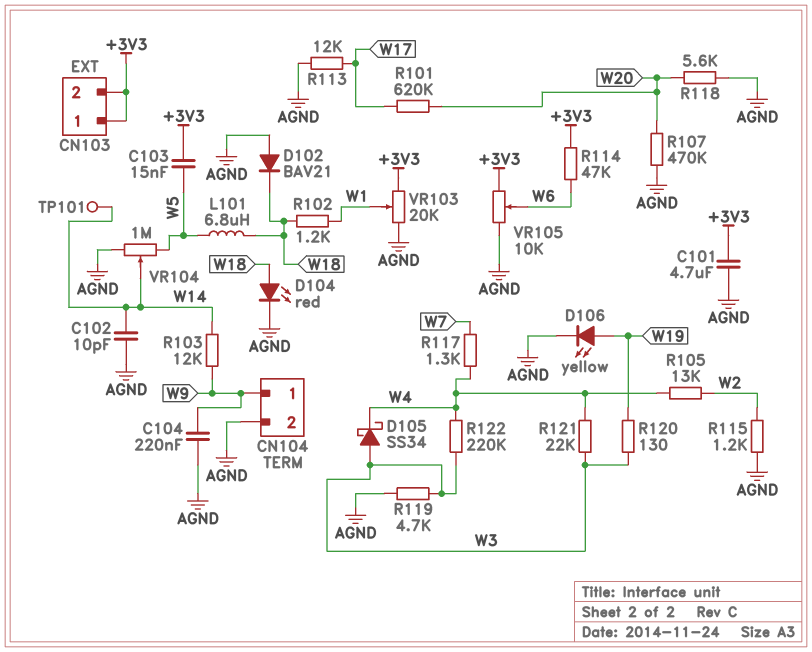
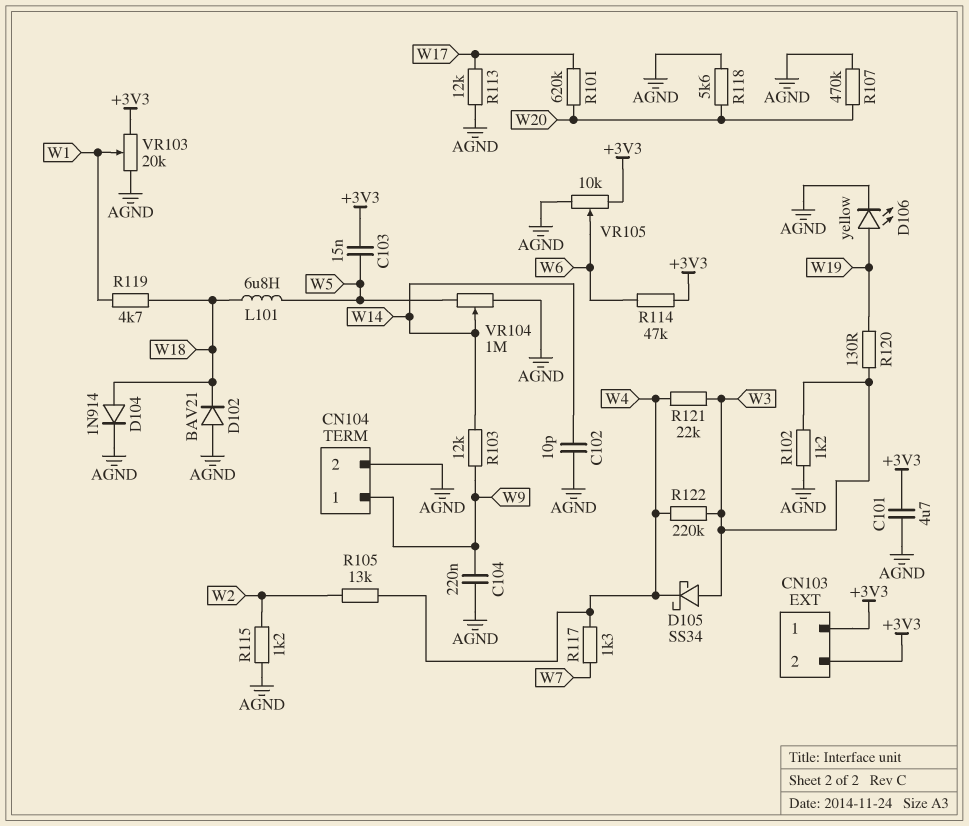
D104: LED red (A W18, K AGND) -> diode 1N914 (A W18, K AGND)
R102: 1.2k (W1, W18) -> 1.2k (AGND, W3)
R119: 4.7k (AGND, W3) -> 4.7k (W1, W18)
TP101: test point (W14) -> none

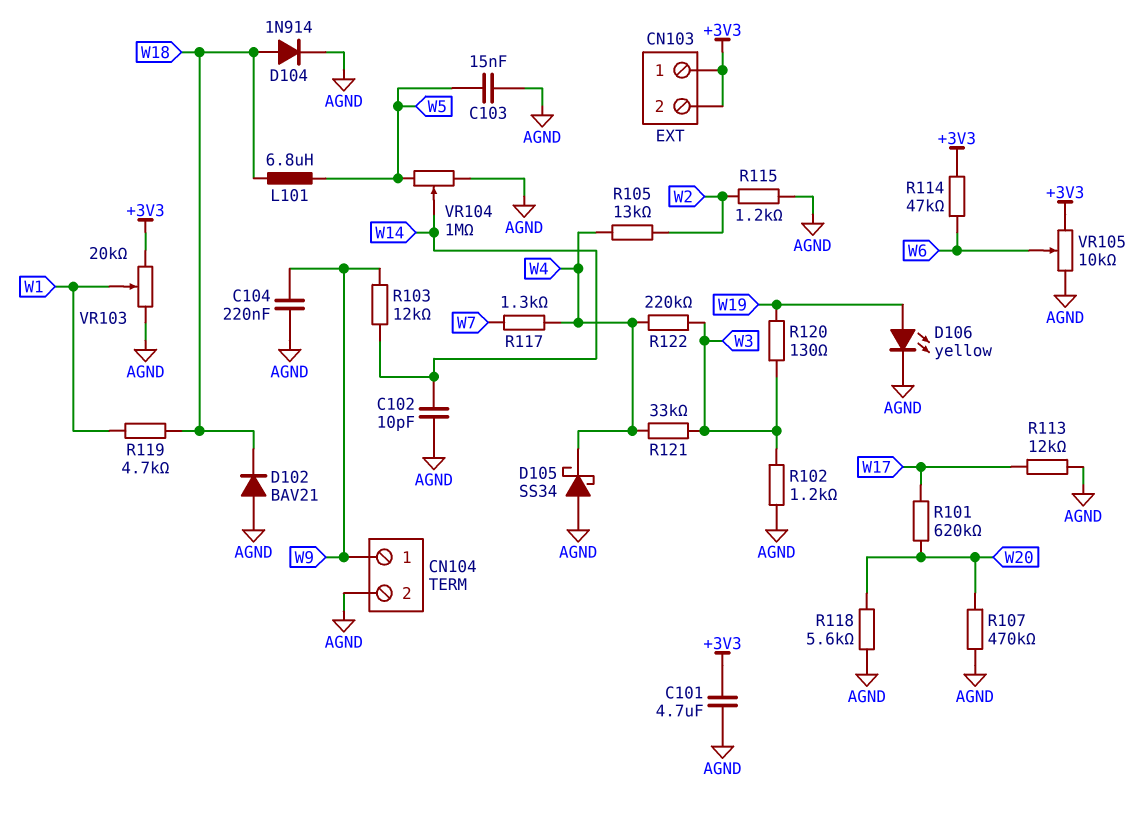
C103: 15nF (+3V3, W5) -> 15nF (AGND, W5)
D105: schottky SS34 (A W3, K W4) -> schottky SS34 (A AGND, K W4)
R121: 22k (W3, W4) -> 33k (W3, W4)

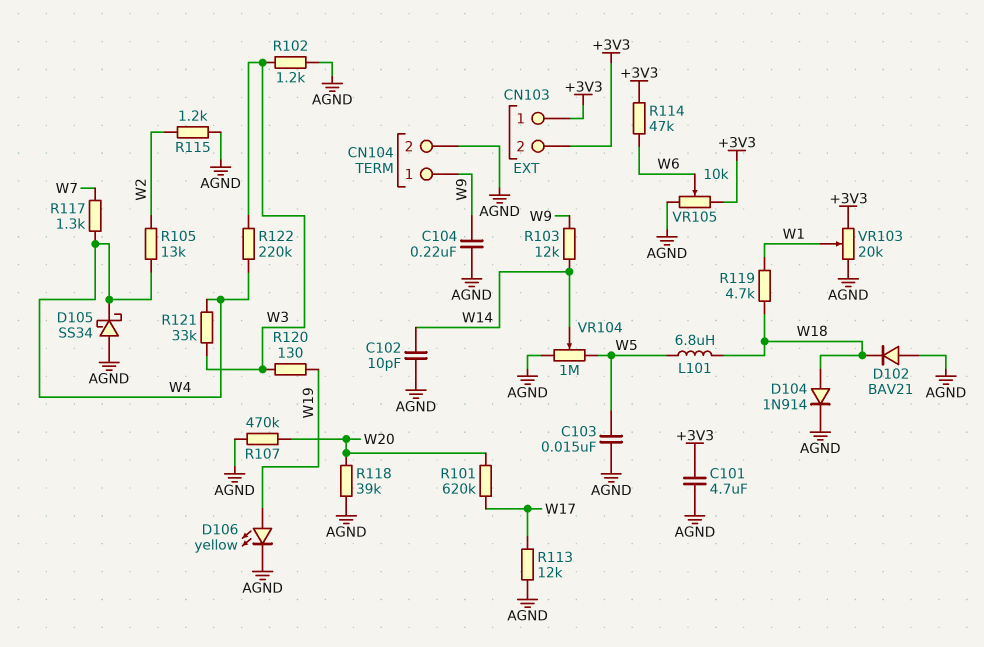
R118: 5.6k (AGND, W20) -> 39k (AGND, W20)

